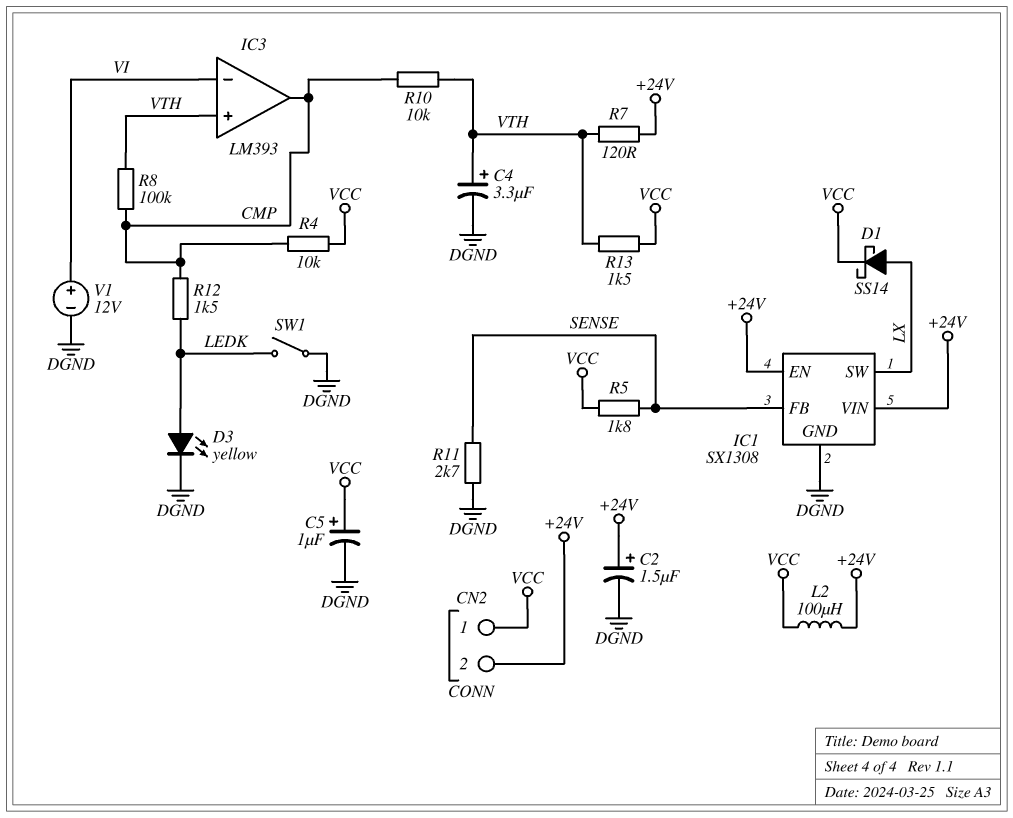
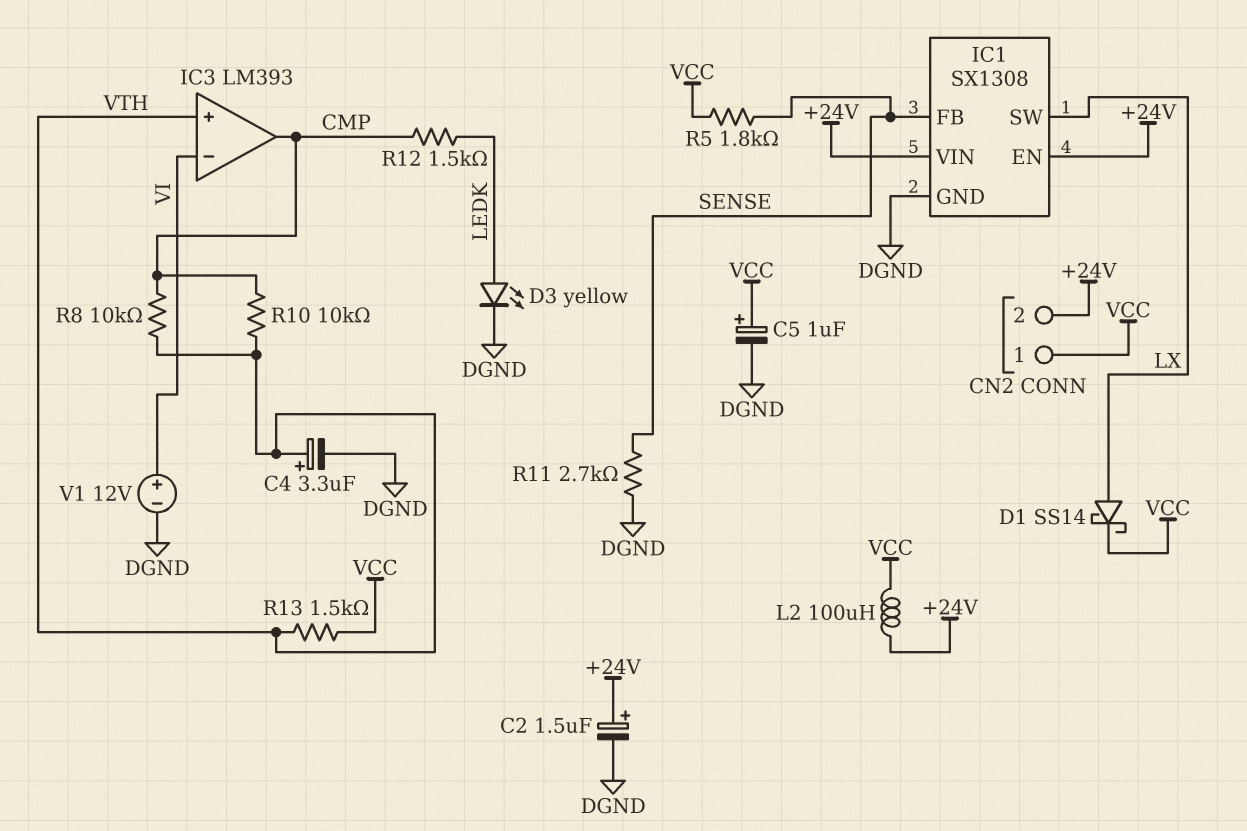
R4: 10k (CMP, VCC) -> none
R7: 120 (+24V, VTH) -> none
R8: 100k (CMP, VTH) -> 10k (CMP, VTH)
SW1: switch (DGND, LEDK) -> none

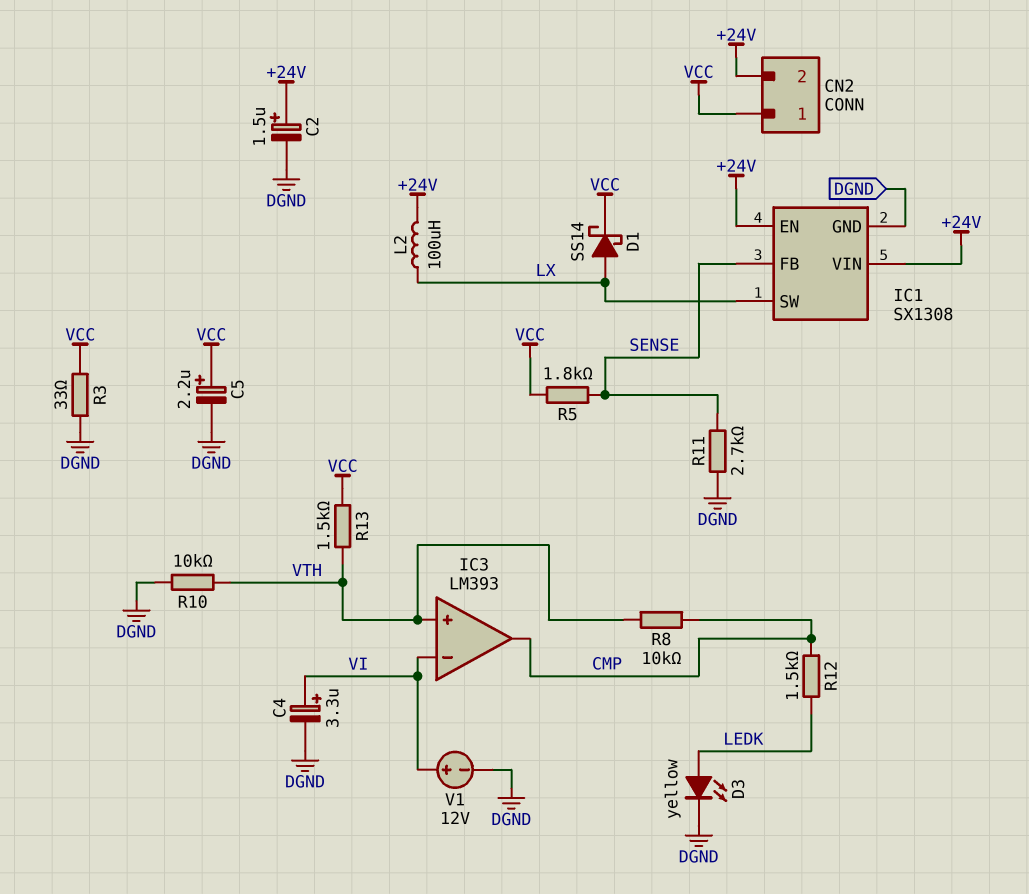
C4: 3.3uF (plus VTH, minus DGND) -> 3.3uF (plus VI, minus DGND)
C5: 1uF (plus VCC, minus DGND) -> 2.2uF (plus VCC, minus DGND)
L2: 100uH (+24V, VCC) -> 100uH (+24V, LX)
R3: none -> 33 (DGND, VCC)
R10: 10k (CMP, VTH) -> 10k (DGND, VTH)

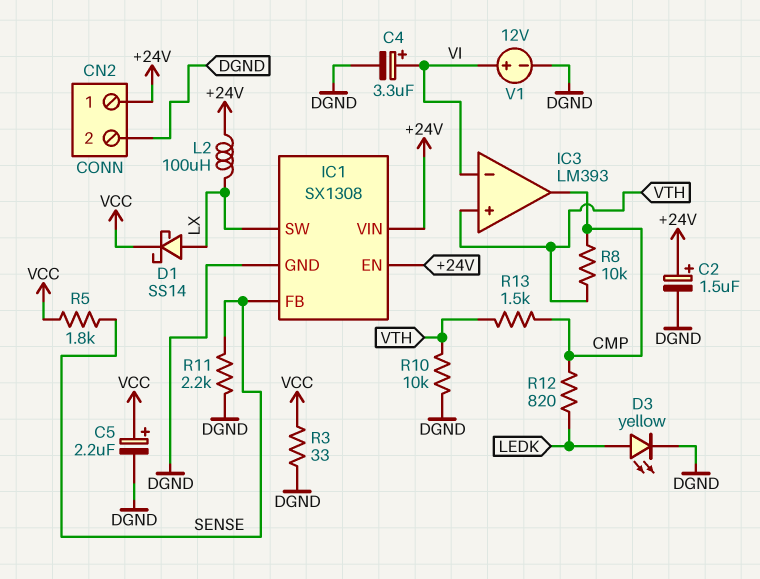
CN2 pin 1: VCC -> +24V
CN2 pin 2: +24V -> DGND
R11: 2.7k (DGND, SENSE) -> 2.2k (DGND, SENSE)
R12: 1.5k (CMP, LEDK) -> 820 (CMP, LEDK)
R13: 1.5k (VCC, VTH) -> 1.5k (CMP, VTH)

